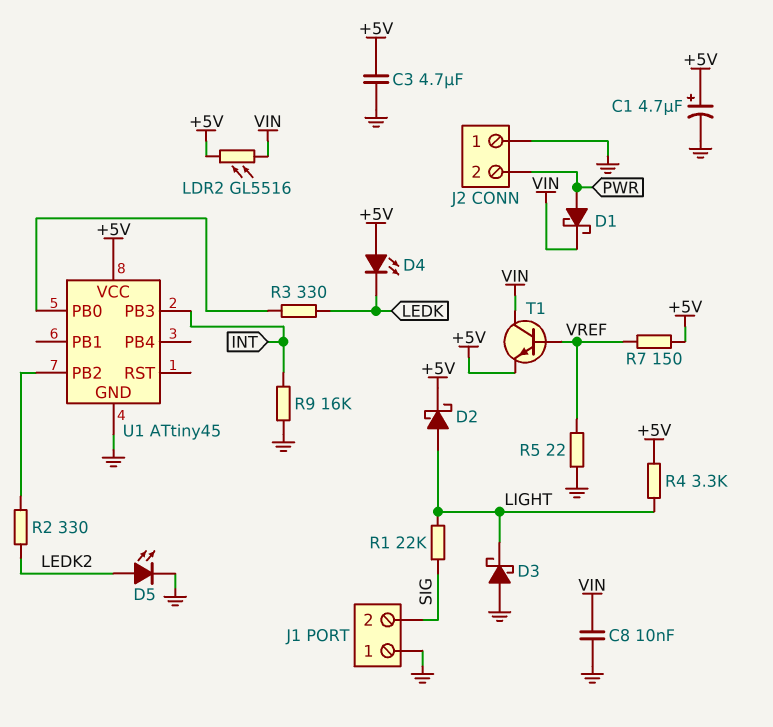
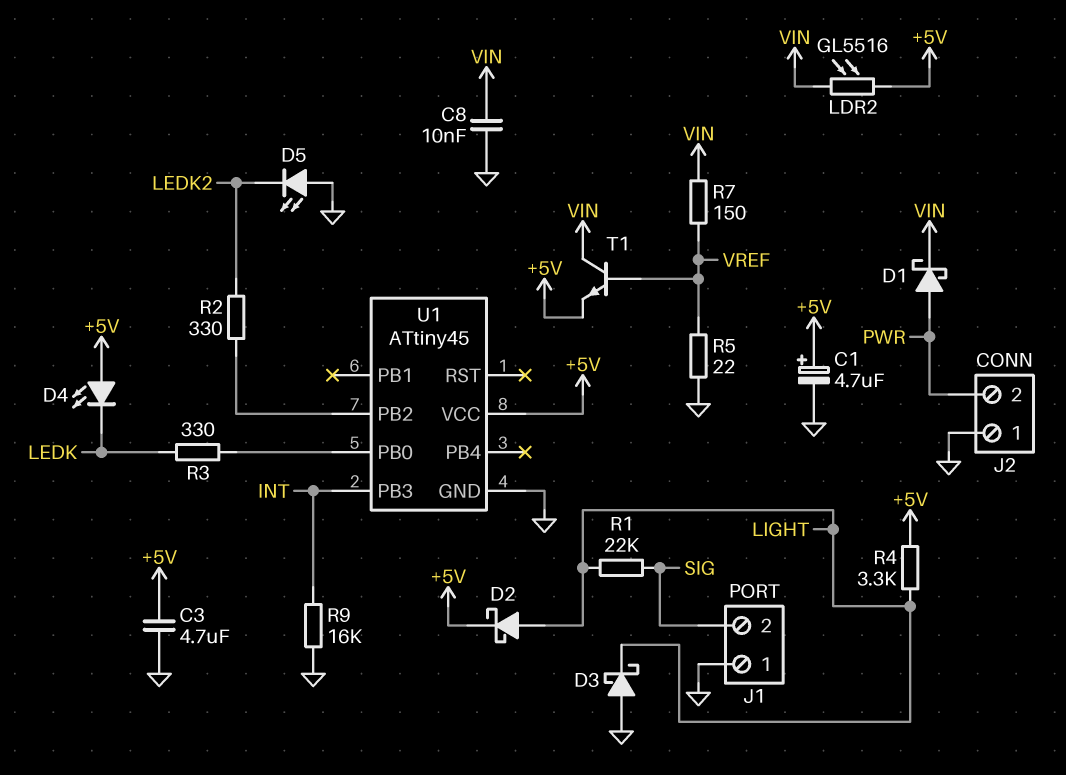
D5: LED (A LEDK2, K GND) -> LED (A GND, K LEDK2)
R7: 150 (+5V, VREF) -> 150 (VIN, VREF)

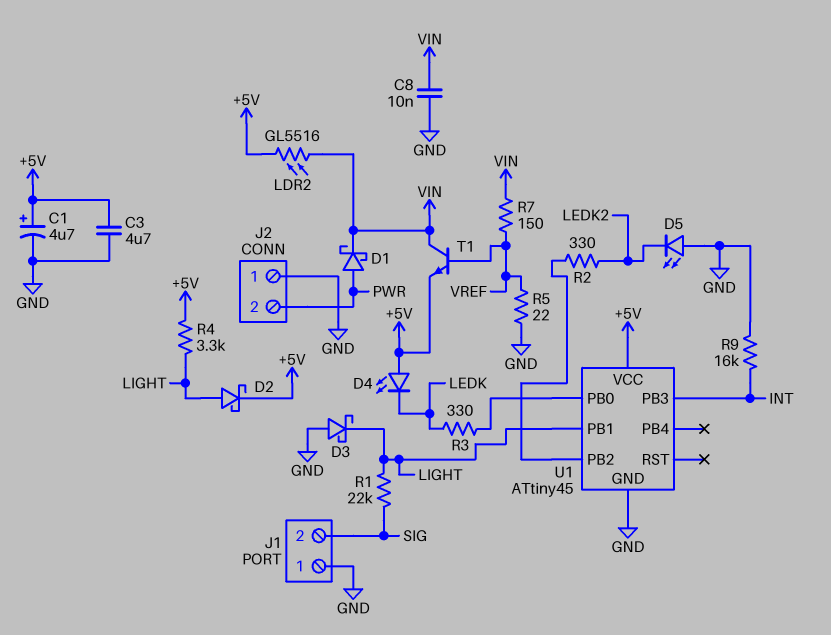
U1 pin PB1: none -> LIGHT

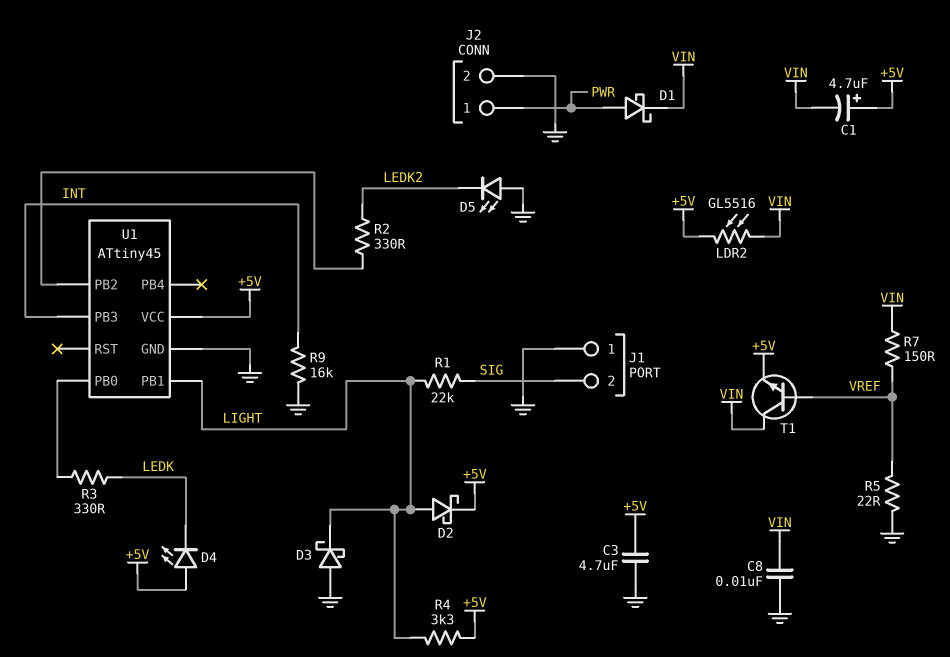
C1: 4.7uF (plus +5V, minus GND) -> 4.7uF (plus +5V, minus VIN)
J2 pin 1: GND -> PWR
J2 pin 2: PWR -> GND

